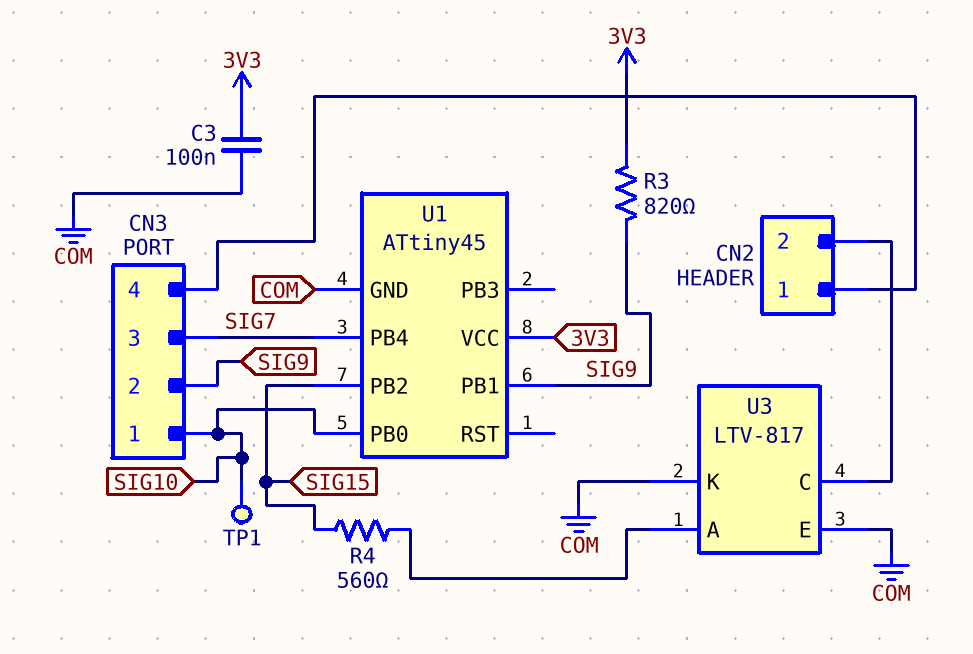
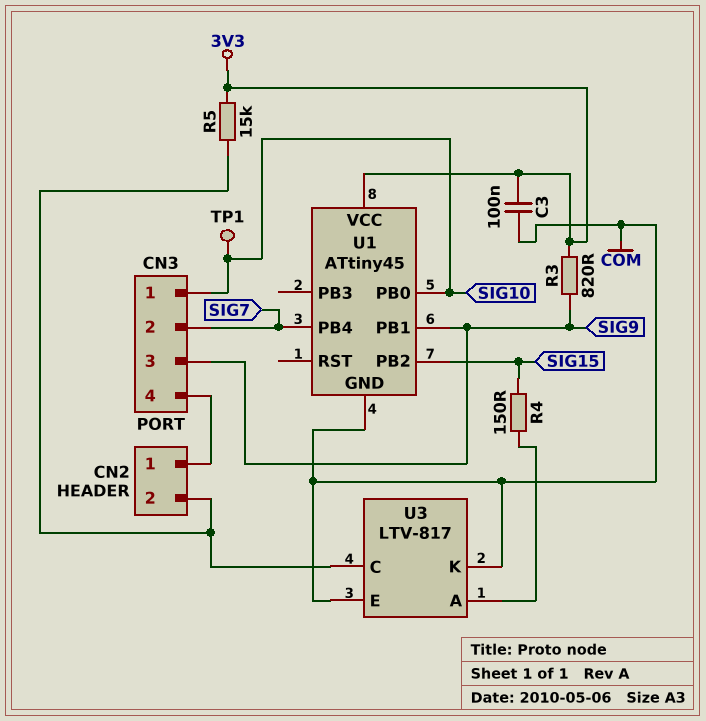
CN3 pin 2: SIG9 -> SIG7
CN3 pin 3: SIG7 -> SIG9
R4: 560 (SIG15, U3/A) -> 150 (SIG15, U3/A)
R5: none -> 15k (3V3, CN2/2)

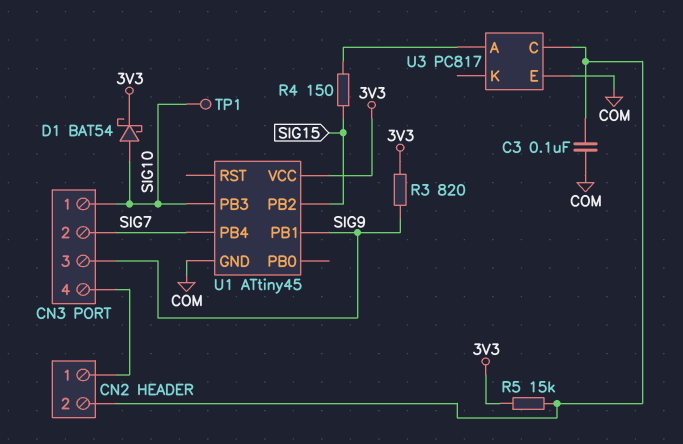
C3: 100nF (3V3, COM) -> 100nF (CN2/2, COM)
D1: none -> schottky BAT54 (A SIG10, K 3V3)
U1 pin PB0: SIG10 -> none
U1 pin PB3: none -> SIG10
U3: LTV-817 -> PC817
U3 pin K: COM -> none

